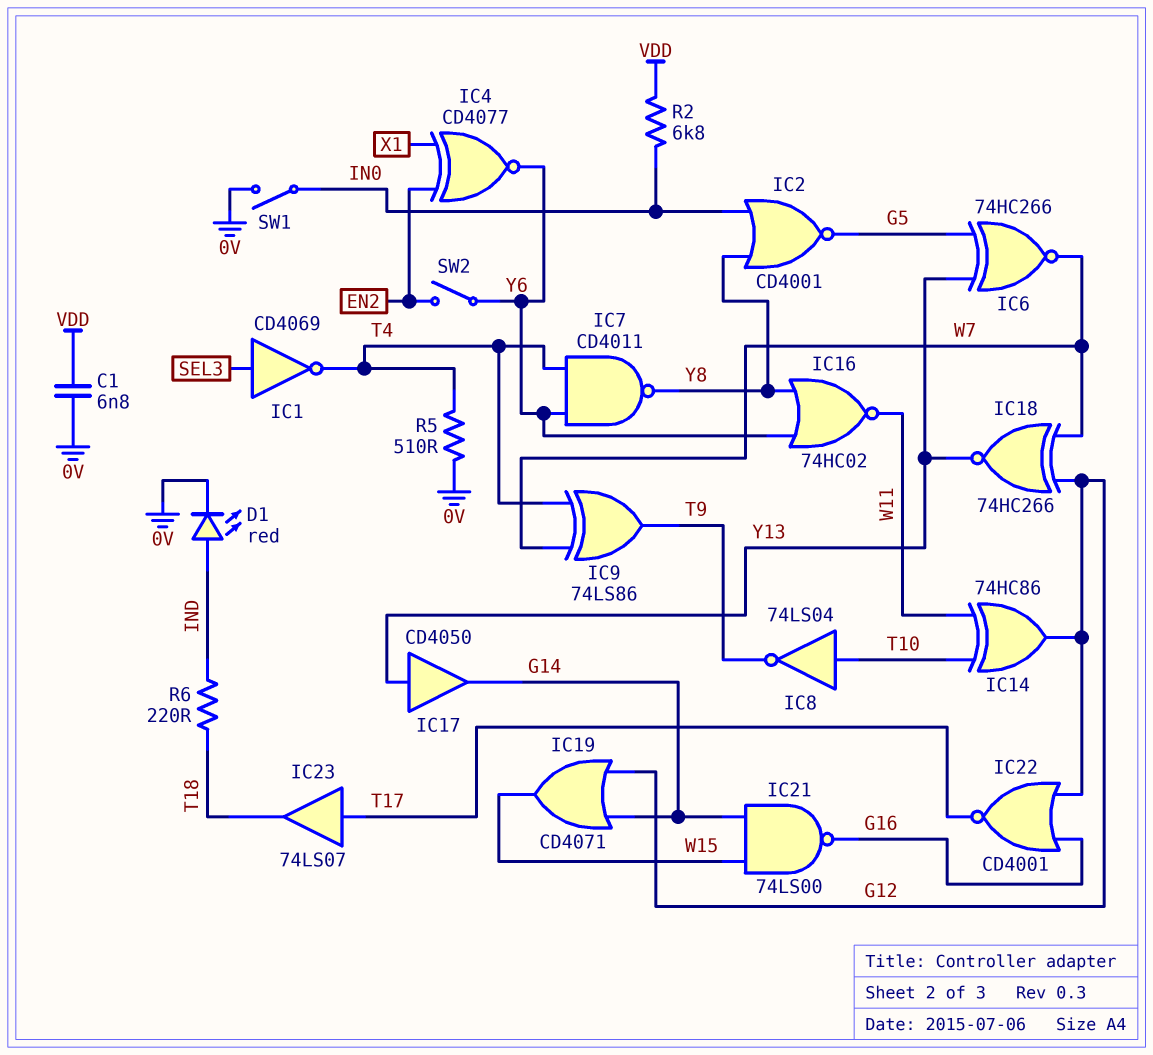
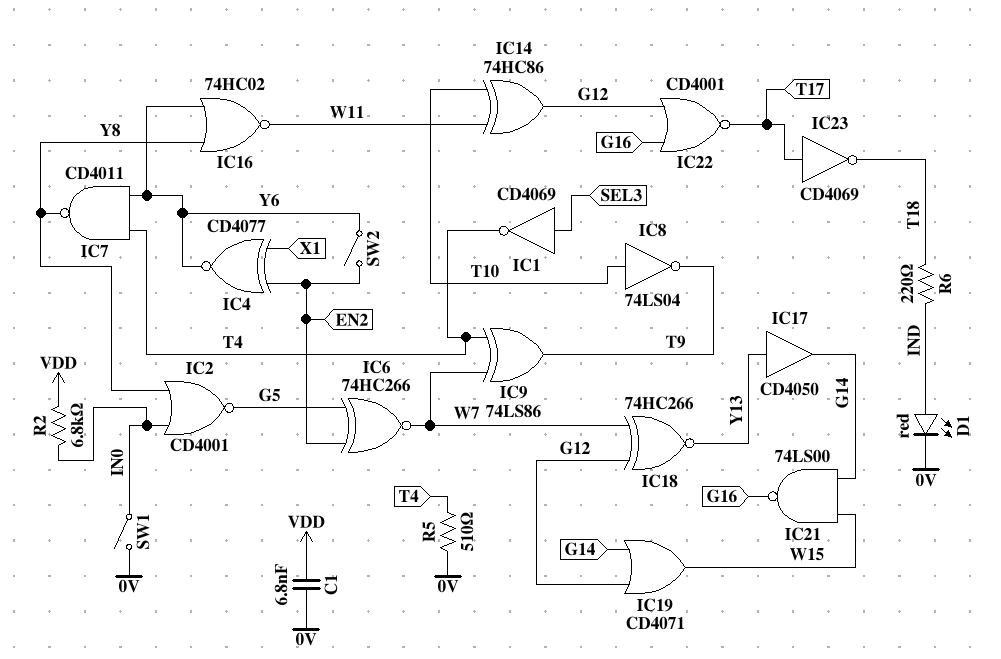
IC6: XNOR 74HC266 (in G5, in Y13, out W7) -> XNOR 74HC266 (in EN2, in G5, out W7)
IC23: buffer 74LS07 (in T17, out T18) -> NOT CD4069 (in T17, out T18)

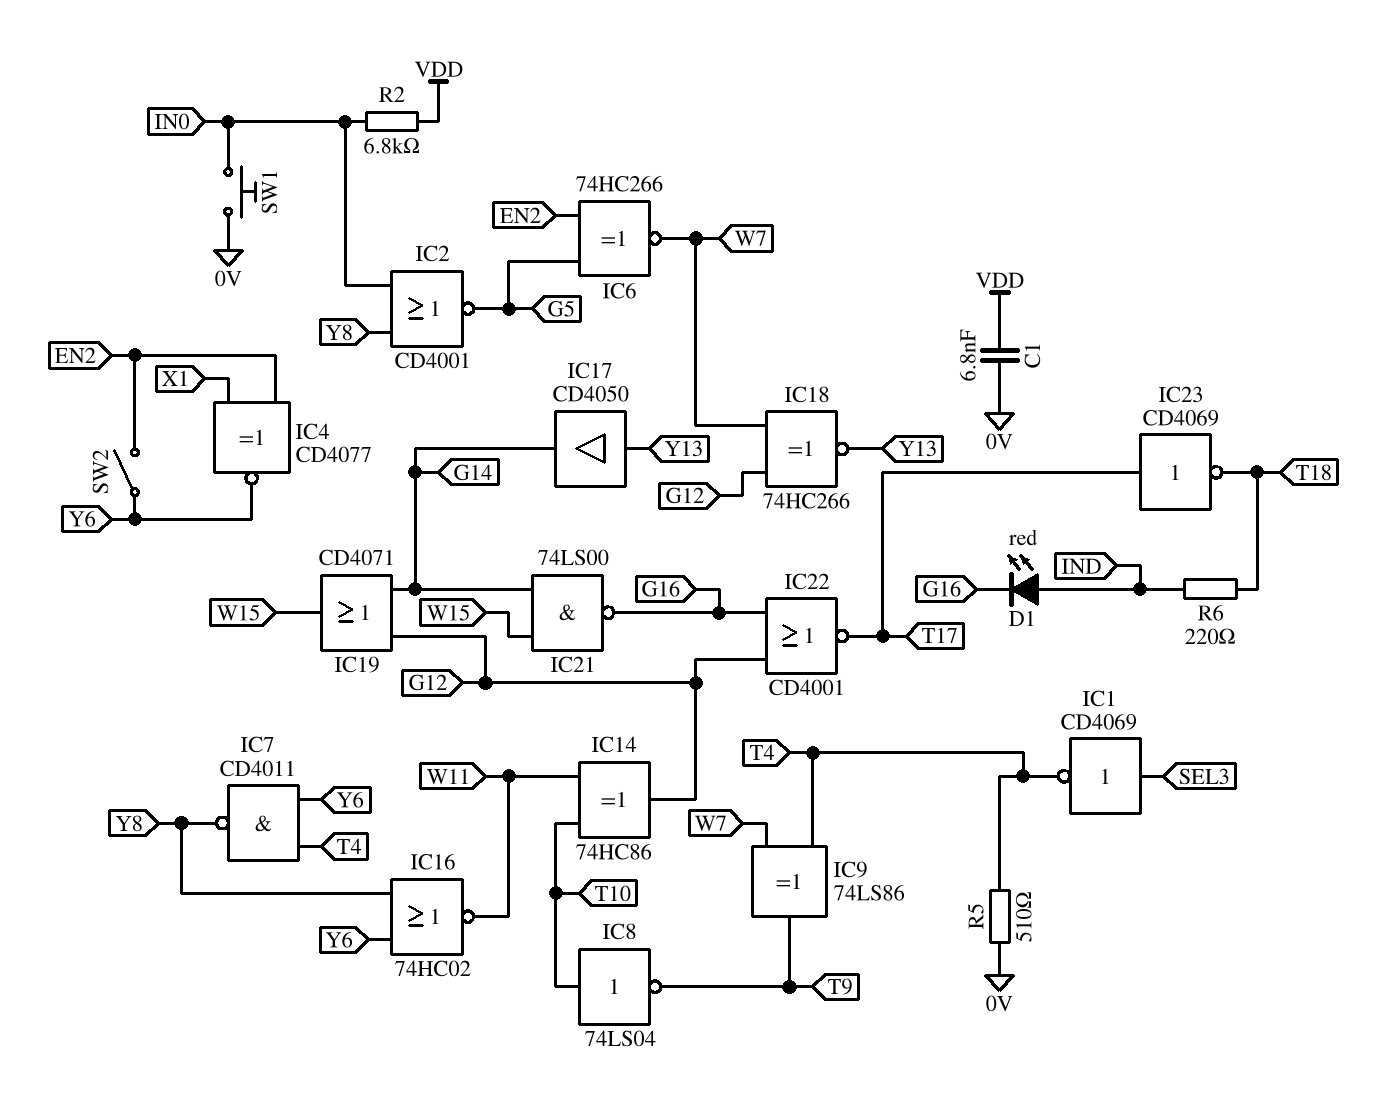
D1: LED red (A IND, K 0V) -> LED red (A IND, K G16)
SW1: switch (0V, IN0) -> button (0V, IN0)

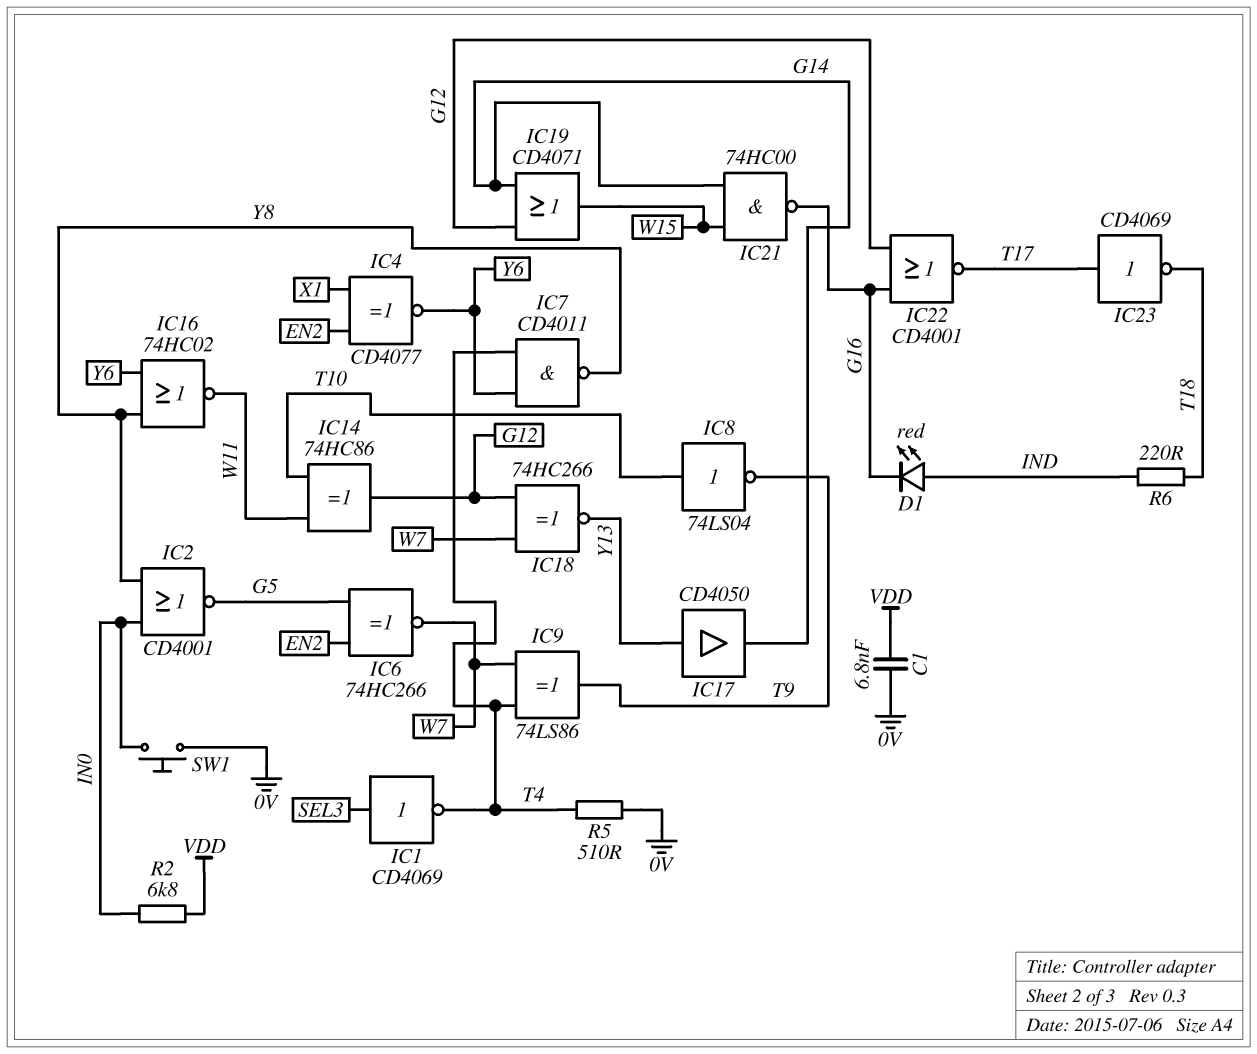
IC21: NAND 74LS00 (in G14, in W15, out G16) -> NAND 74HC00 (in G14, in W15, out G16)
SW2: switch (EN2, Y6) -> none

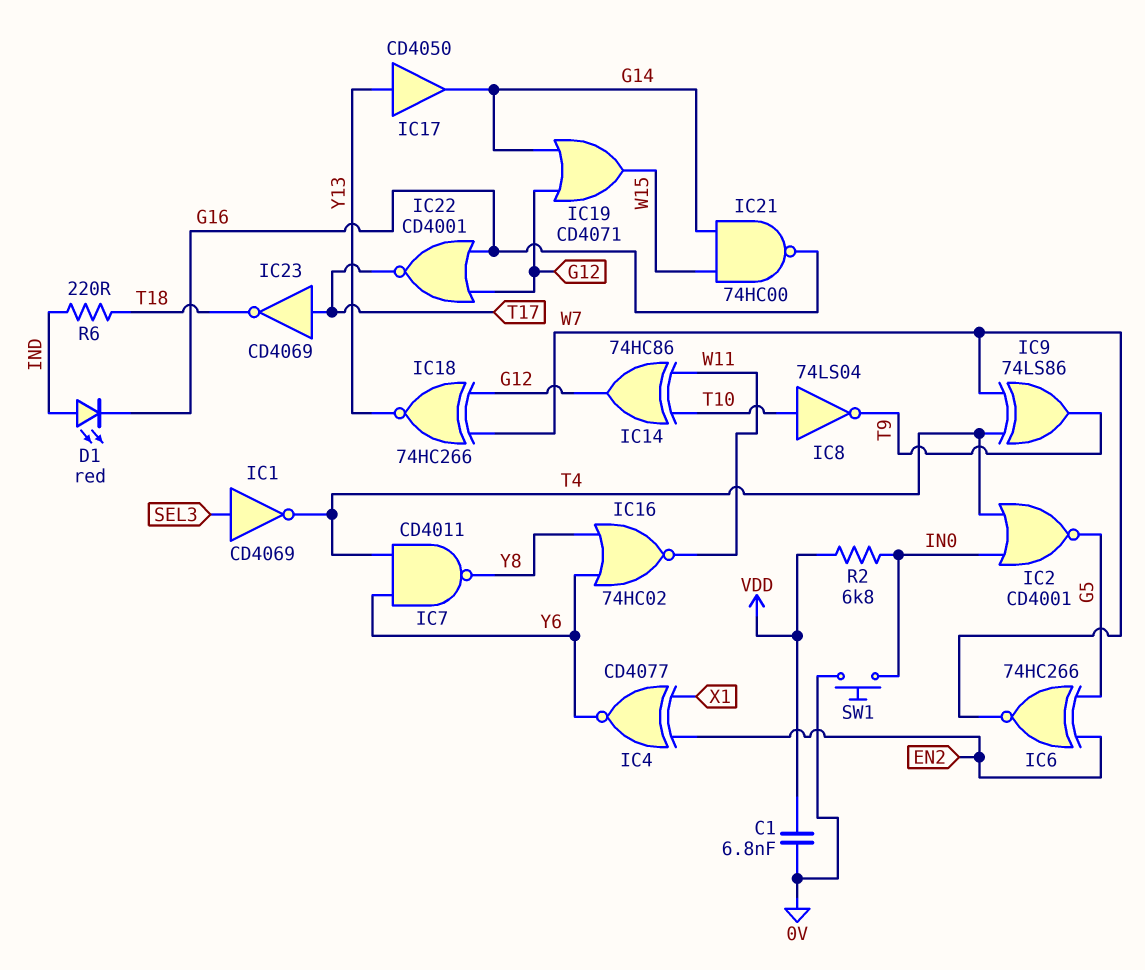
IC2: NOR CD4001 (in IN0, in Y8, out G5) -> NOR CD4001 (in IN0, in T4, out G5)
R5: 510 (0V, T4) -> none

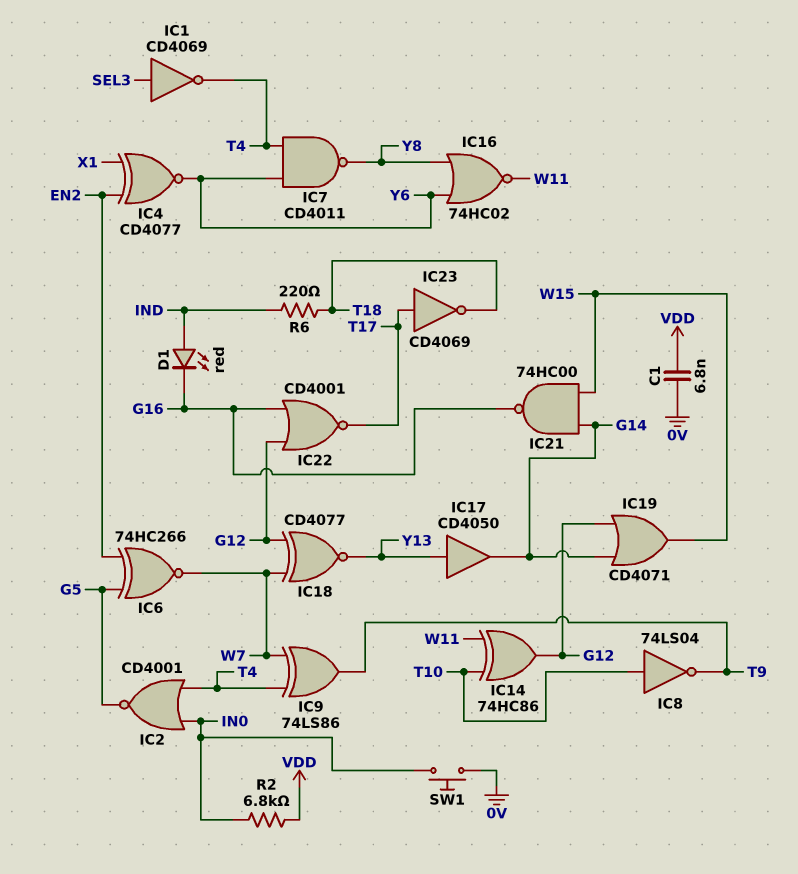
IC18: XNOR 74HC266 (in G12, in W7, out Y13) -> XNOR CD4077 (in G12, in W7, out Y13)

